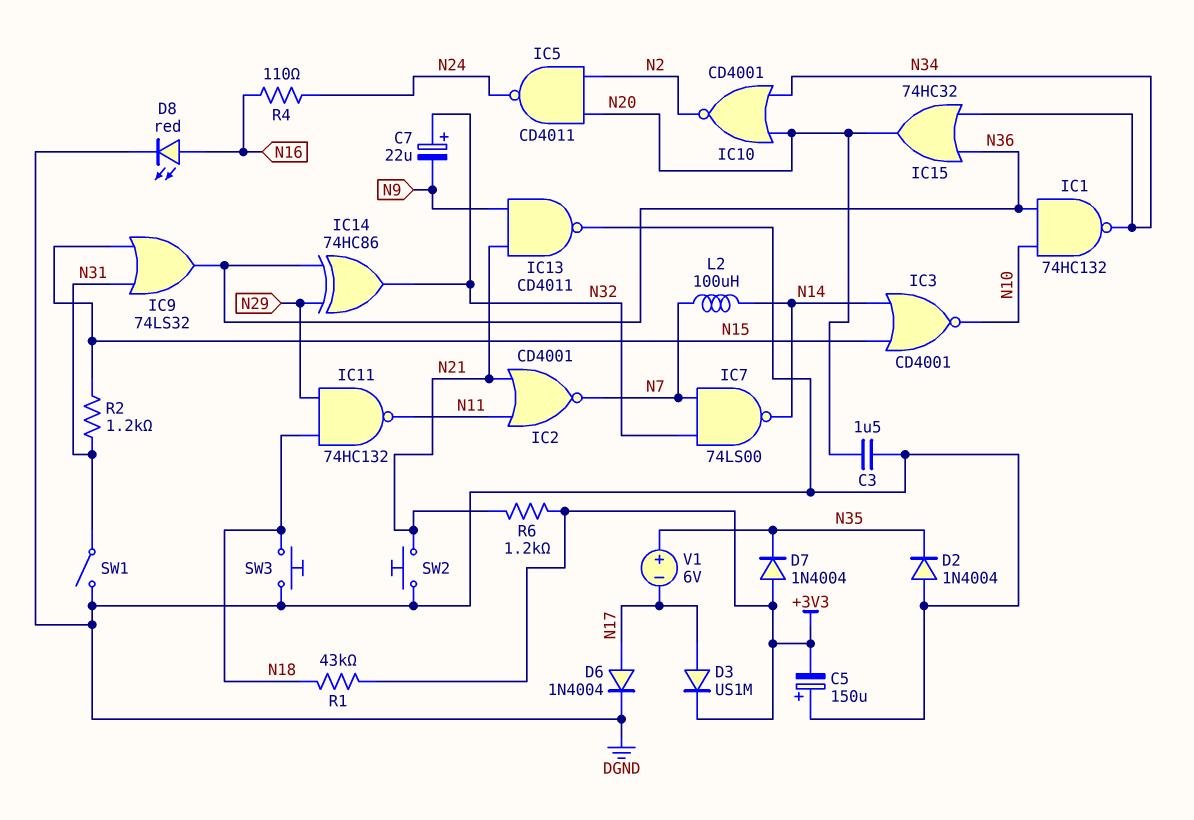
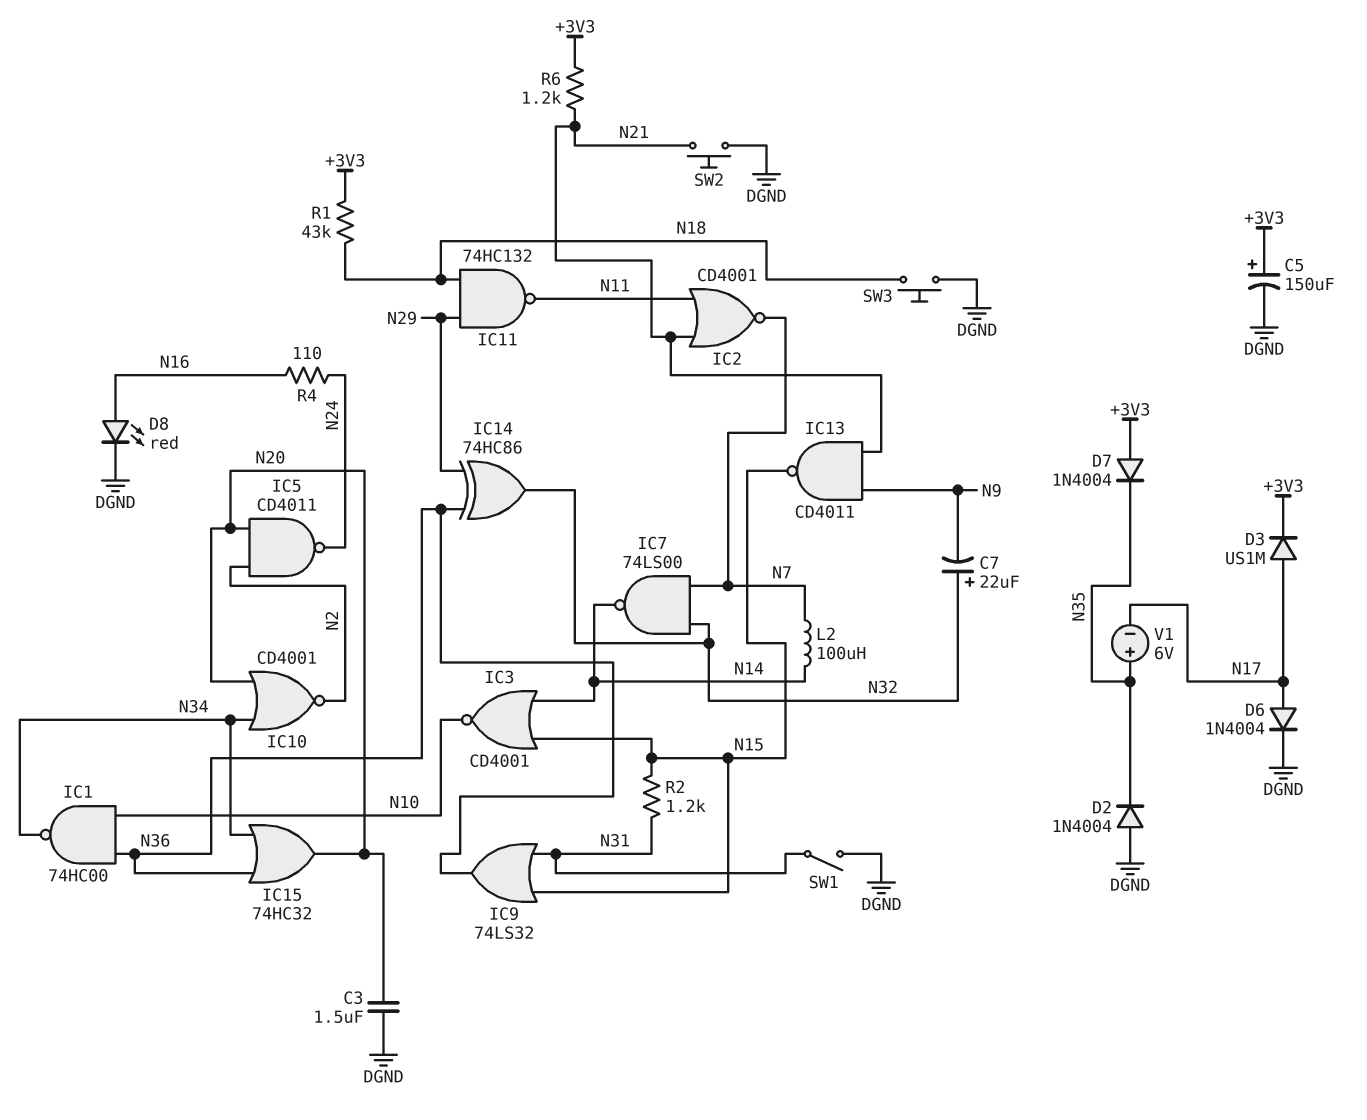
C5: 150uF (plus DGND, minus +3V3) -> 150uF (plus +3V3, minus DGND)
IC1: NAND 74HC132 (in N10, in N36, out N34) -> NAND 74HC00 (in N10, in N36, out N34)
IC13: NAND CD4011 (in N9, in N21, out DGND) -> NAND CD4011 (in N9, in N21, out N15)

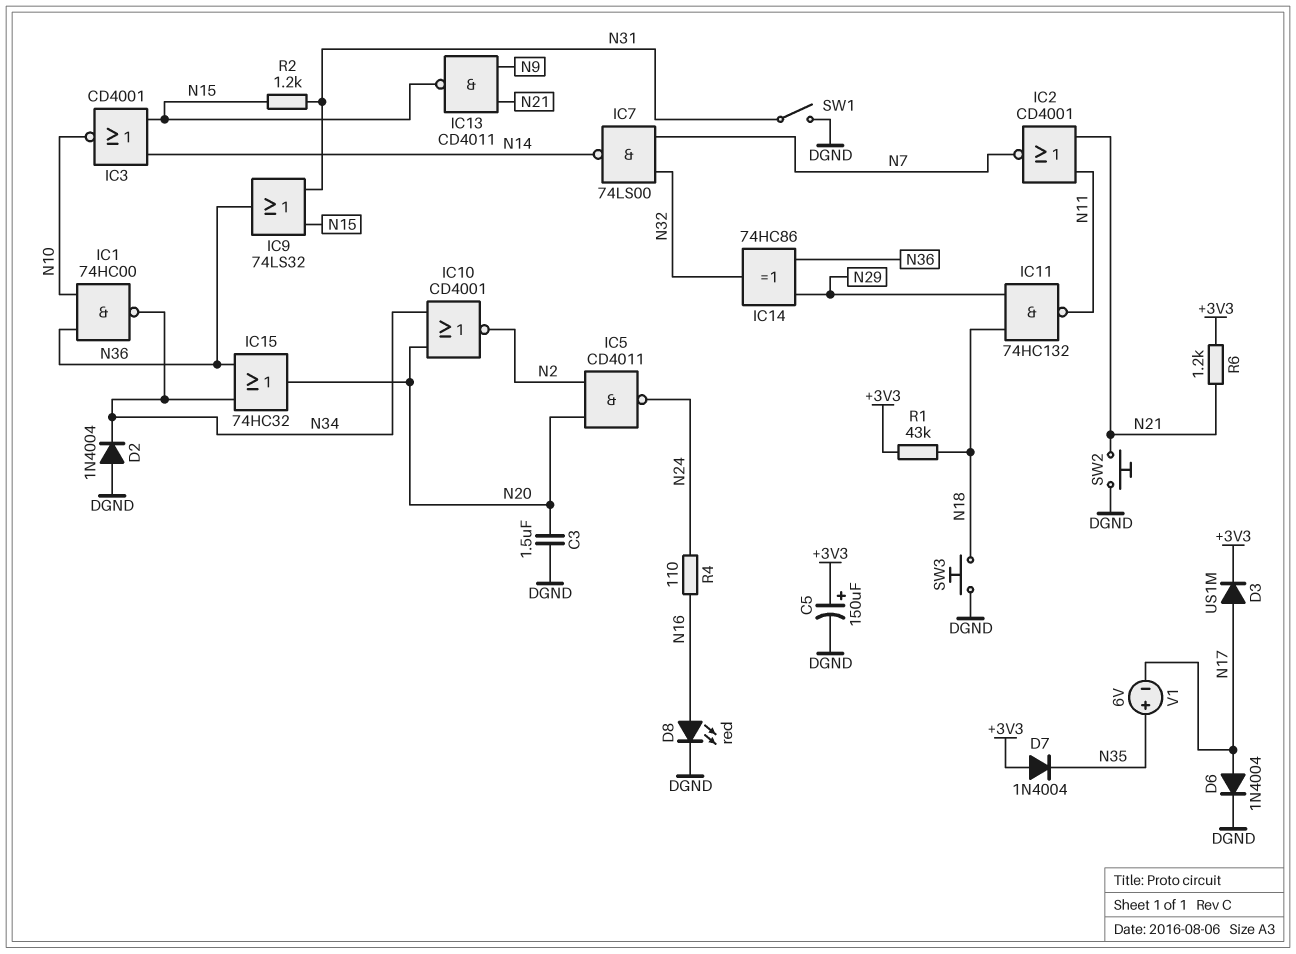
C7: 22uF (plus N32, minus N9) -> none
D2: diode 1N4004 (A DGND, K N35) -> diode 1N4004 (A DGND, K N34)
L2: 100uH (N7, N14) -> none

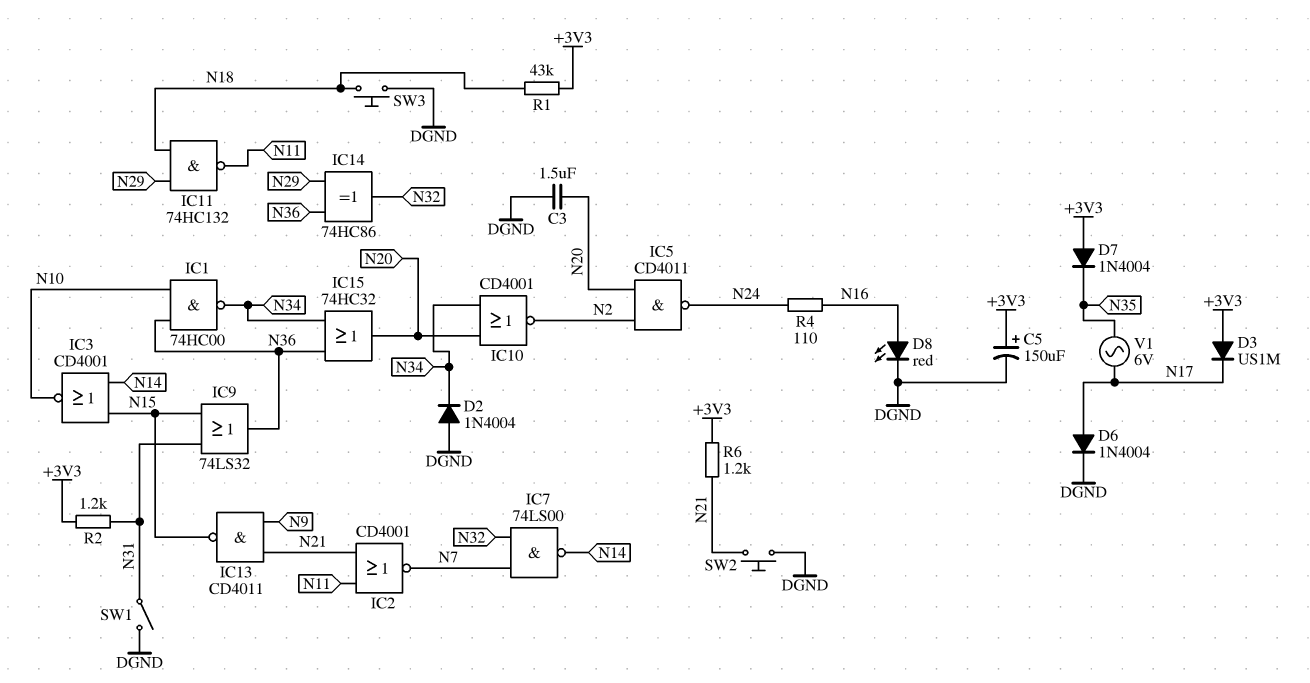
D3: diode US1M (A N17, K +3V3) -> diode US1M (A +3V3, K N17)
R2: 1.2k (N15, N31) -> 1.2k (+3V3, N31)
V1: 6V (plus N35, minus N17) -> AC 6V (N17, N35)

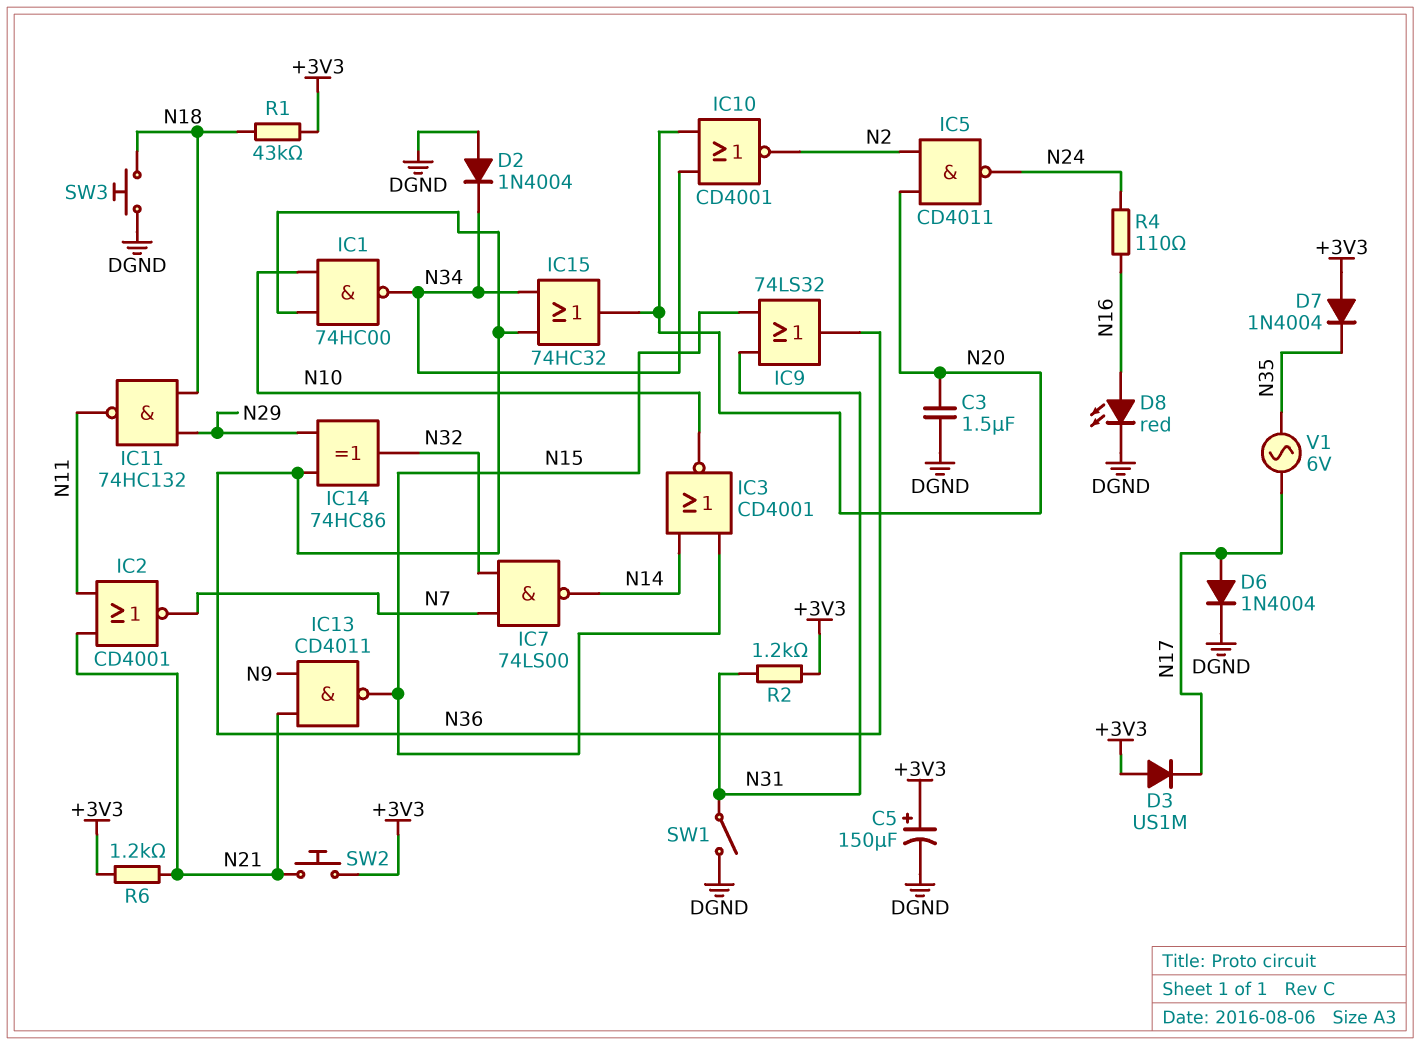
SW2: button (DGND, N21) -> button (+3V3, N21)

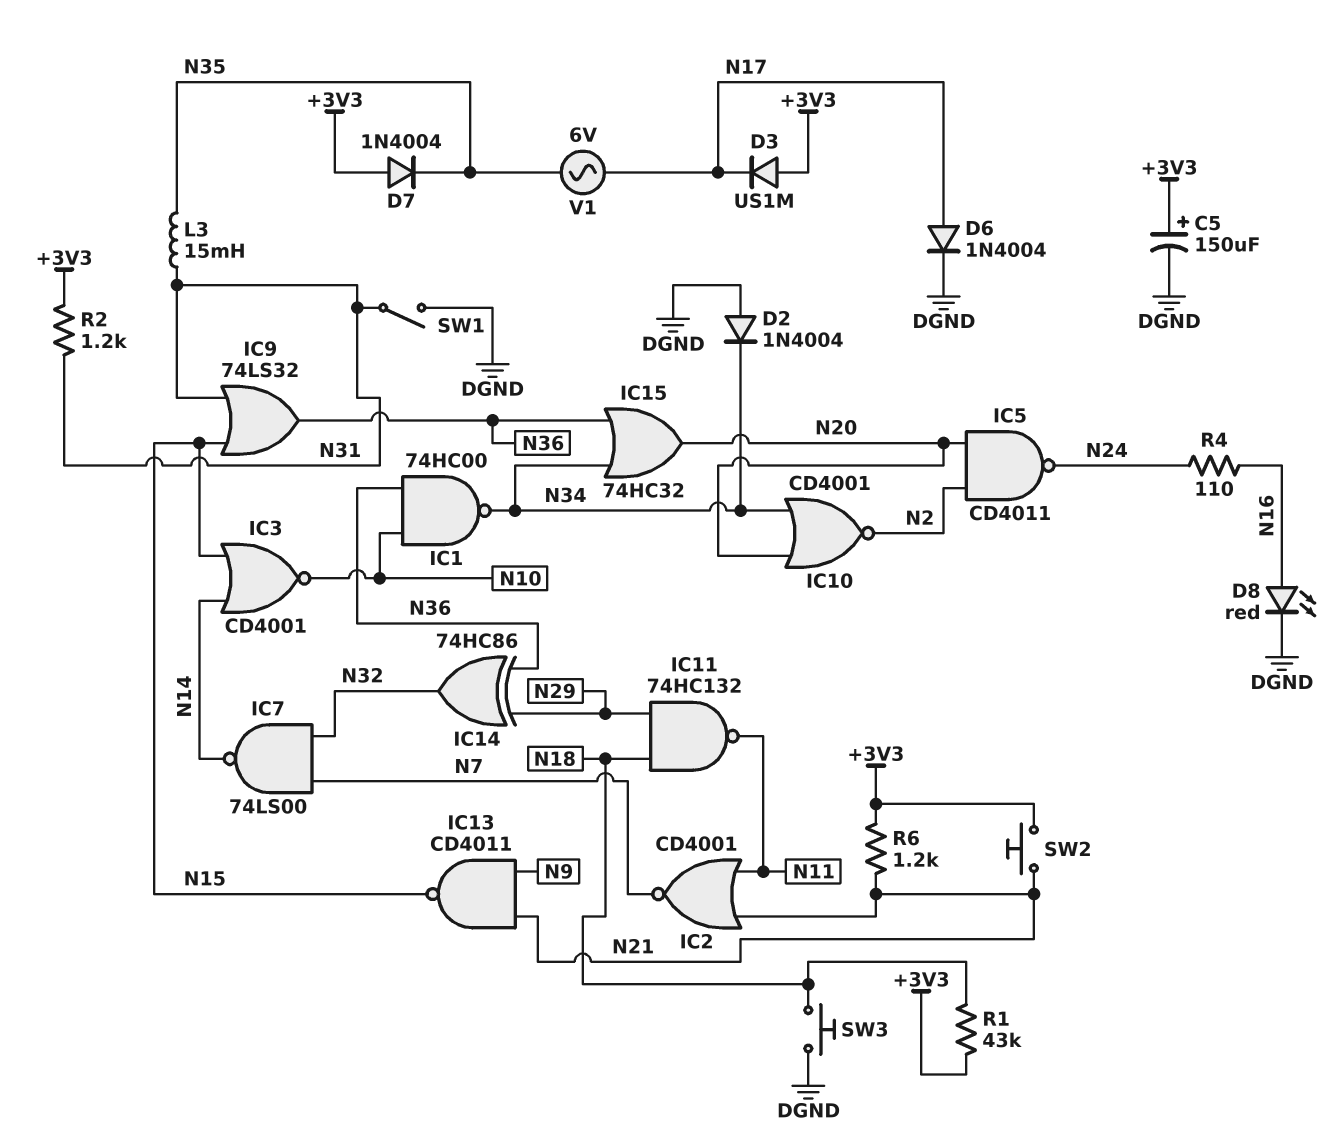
C3: 1.5uF (DGND, N20) -> none
L3: none -> 15mH (N31, N35)

